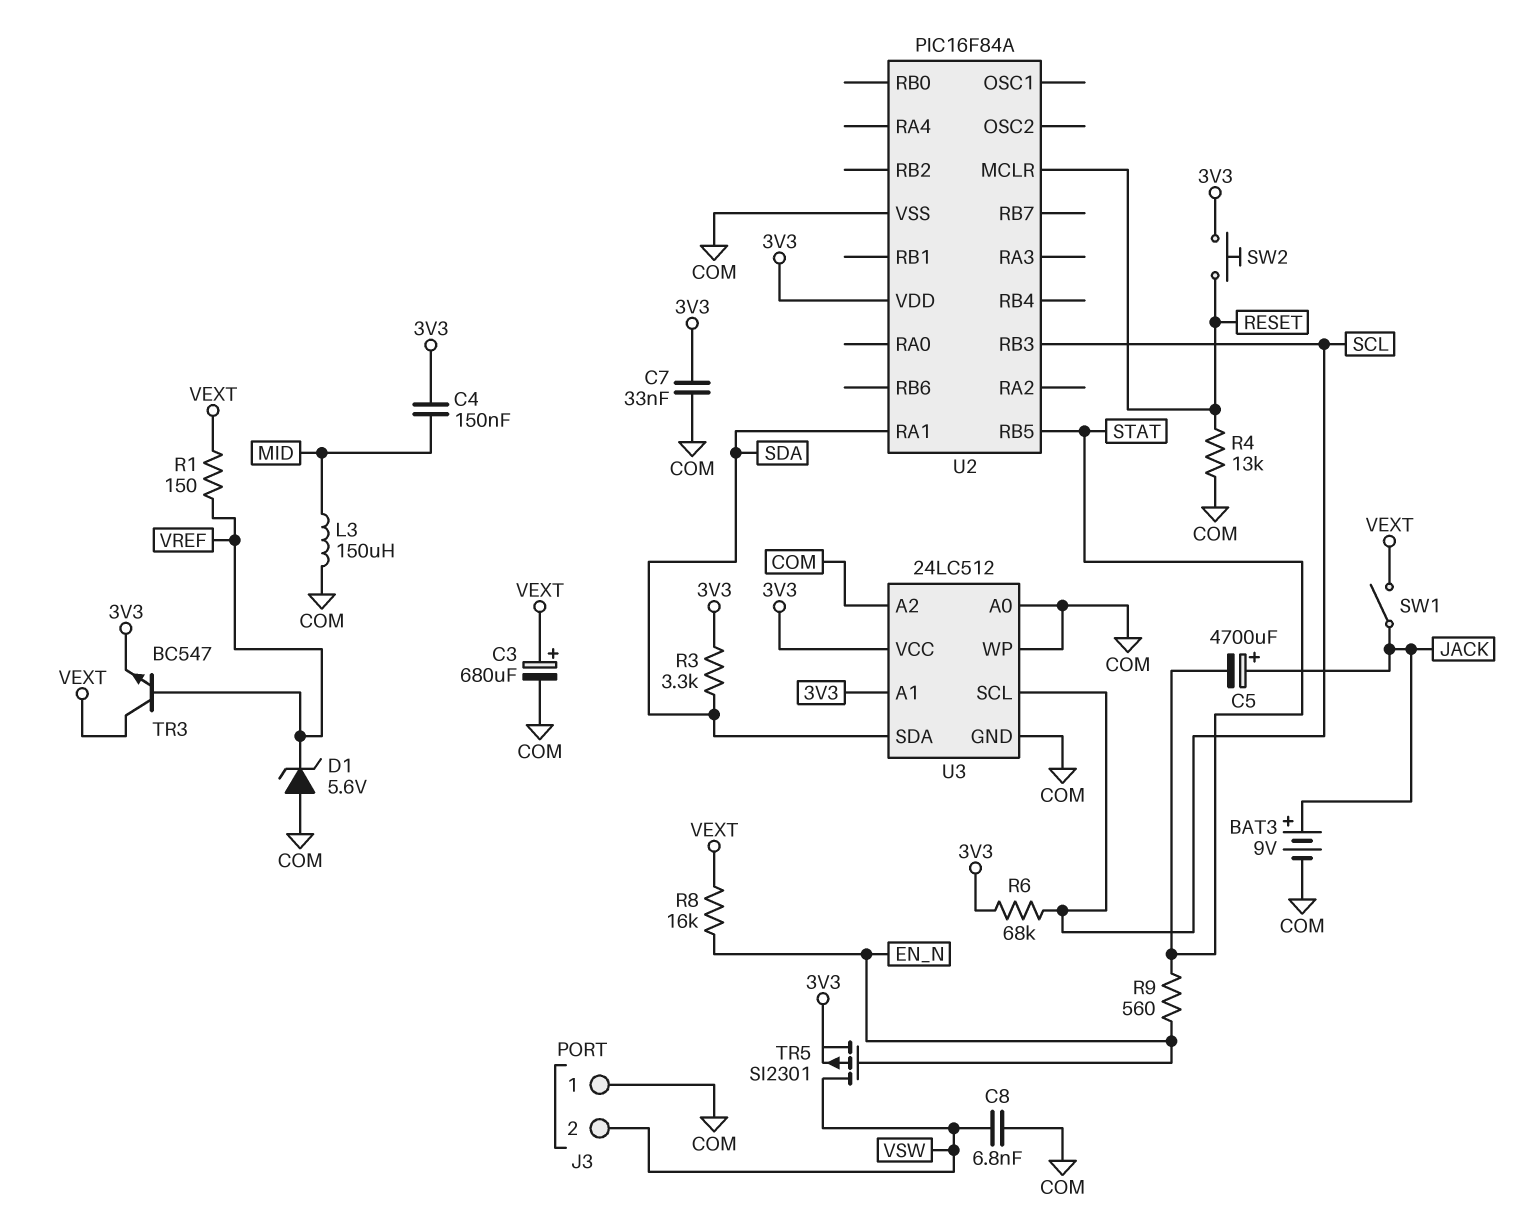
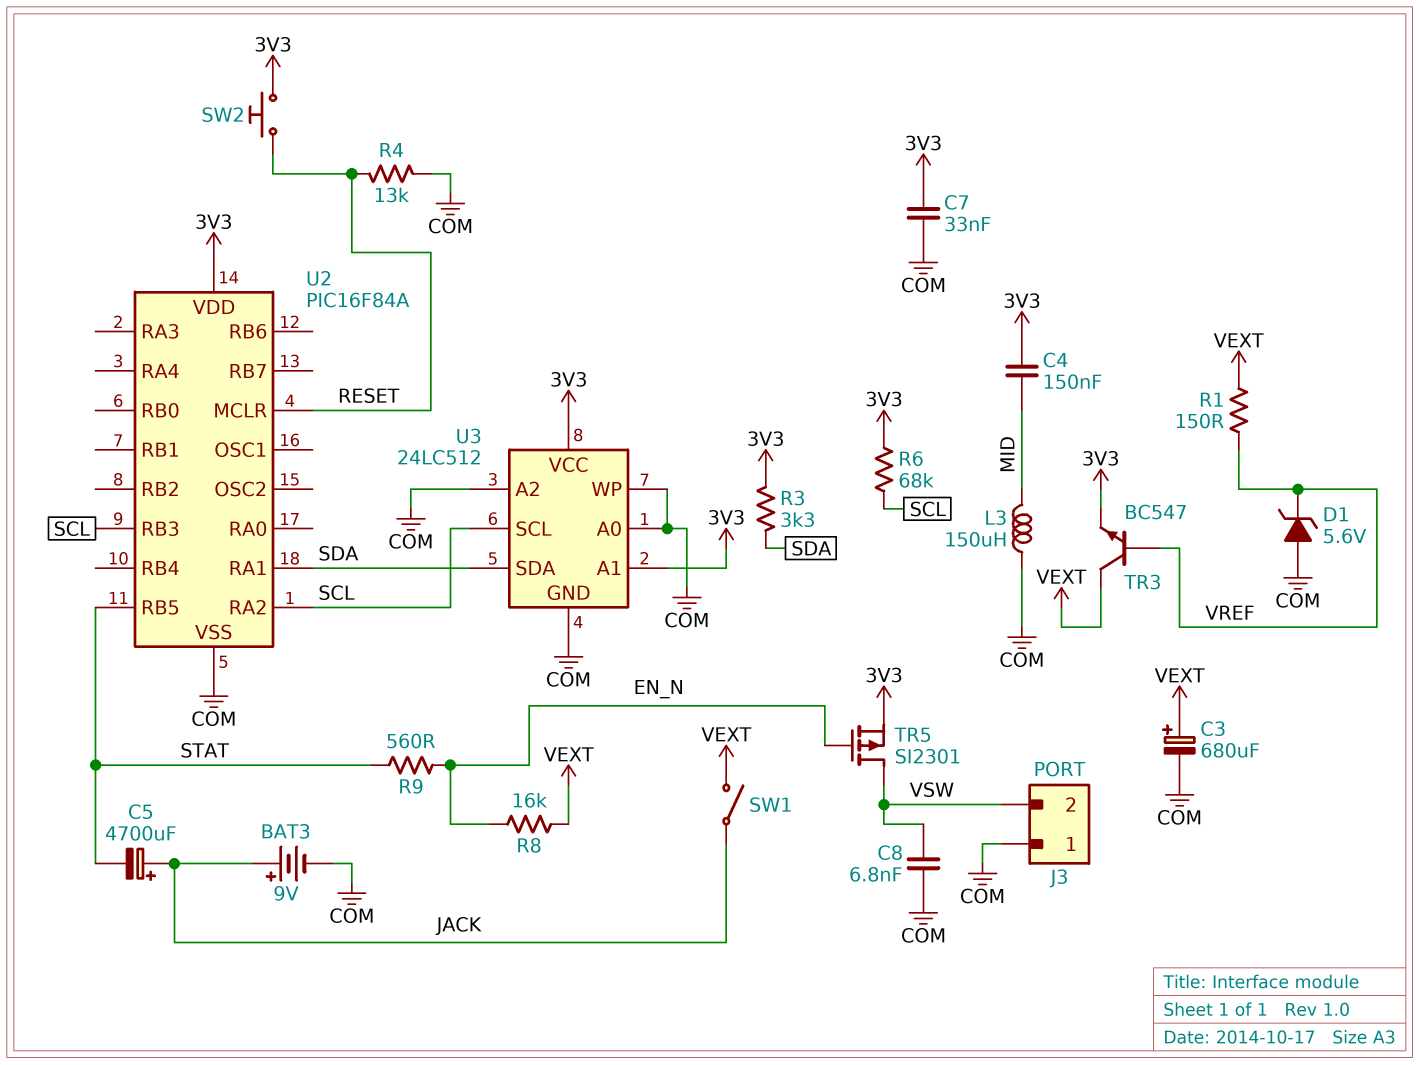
U2 pin RA2: none -> SCL

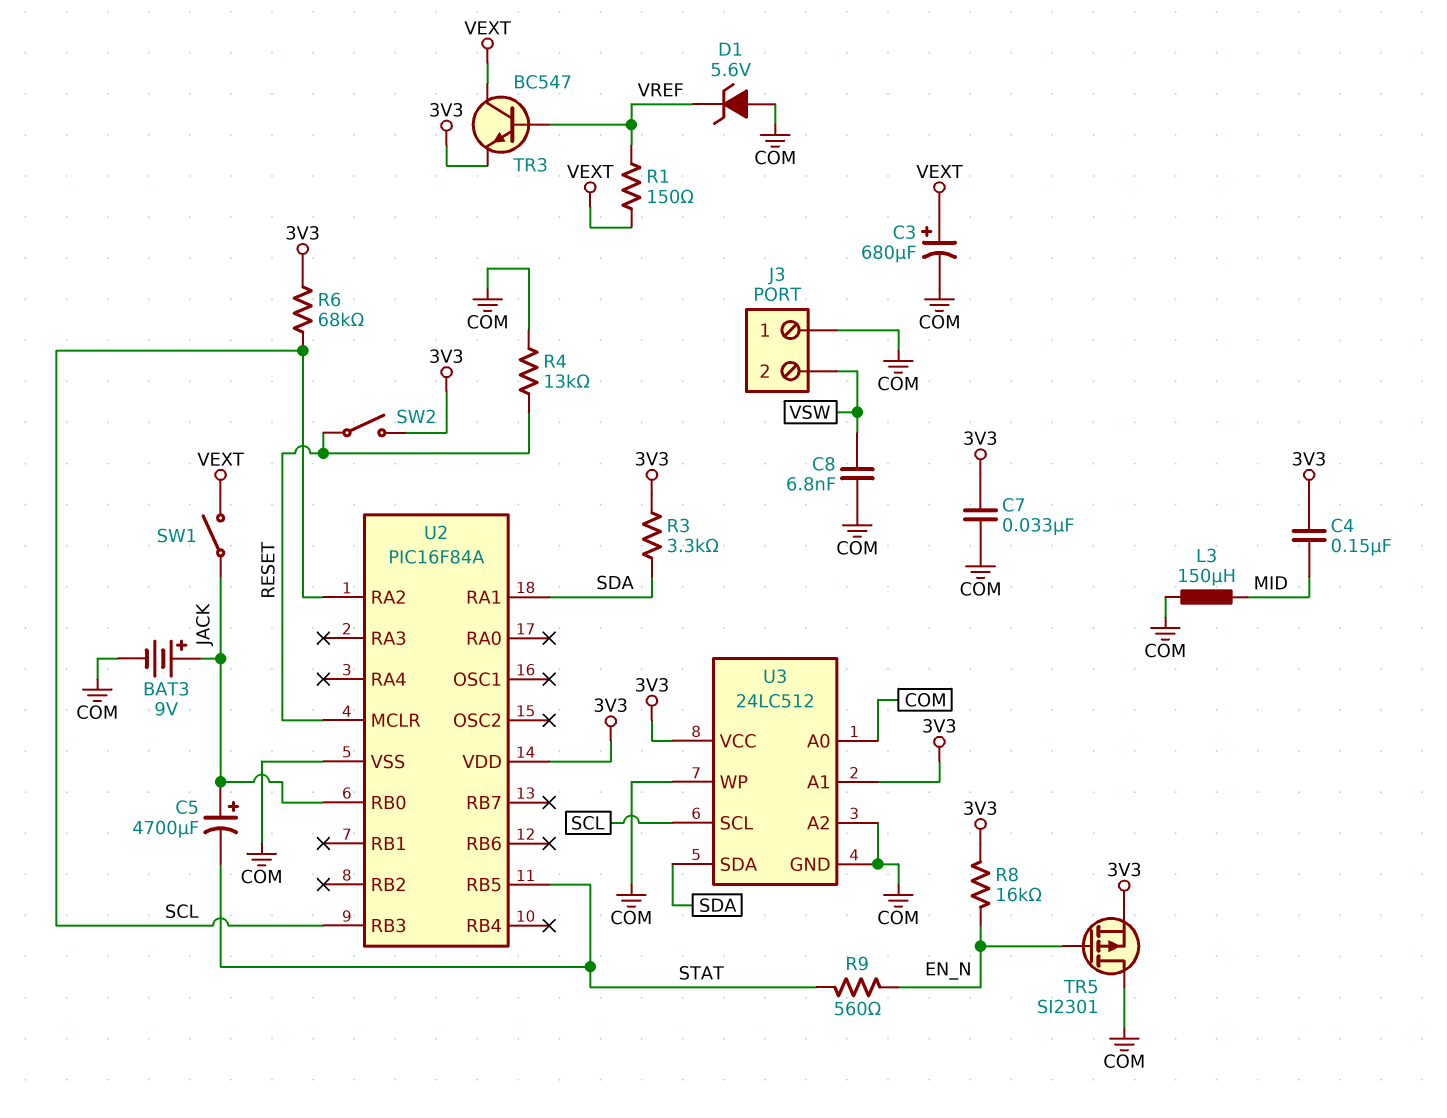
R8: 16k (EN_N, VEXT) -> 16k (3V3, EN_N)
SW2: button (3V3, RESET) -> switch (3V3, RESET)
TR5: PMOS SI2301 (G EN_N, D VSW, S 3V3) -> PMOS SI2301 (G EN_N, D COM, S 3V3)
U2 pin RB0: none -> JACK

